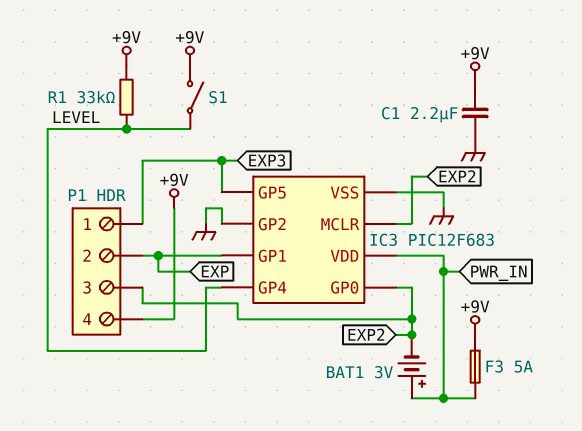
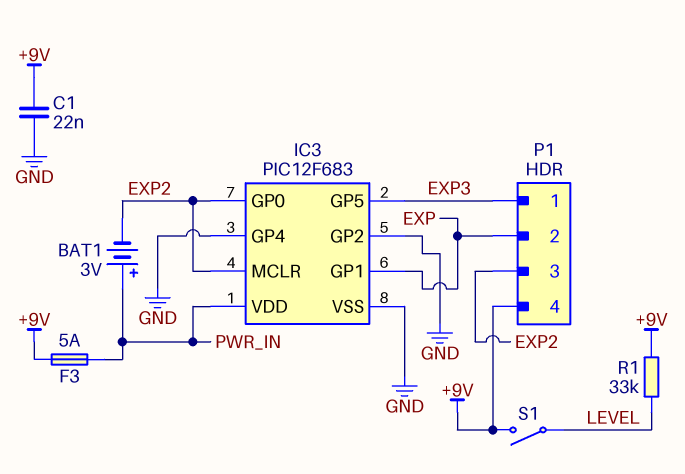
C1: 2.2uF (+9V, GND) -> 22nF (+9V, GND)
IC3 pin GP4: LEVEL -> GND

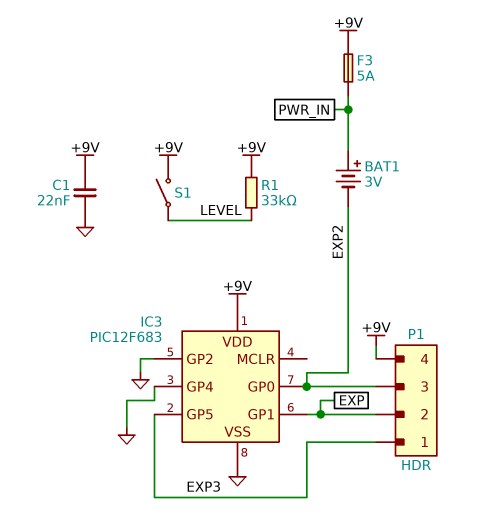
IC3 pin MCLR: EXP2 -> none
IC3 pin VDD: PWR_IN -> +9V

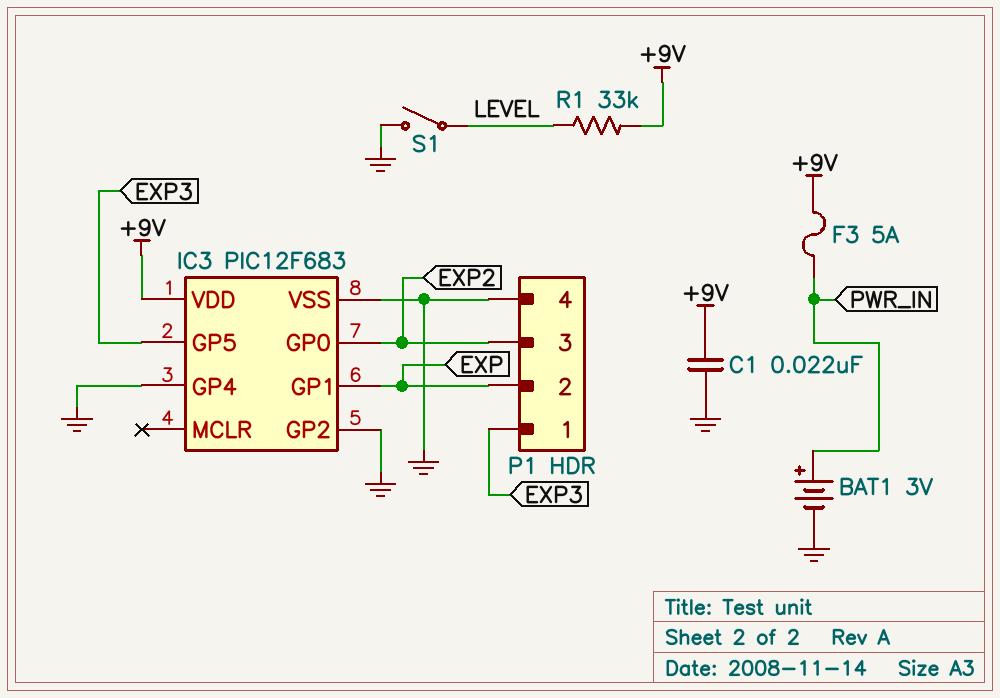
BAT1: 3V (plus PWR_IN, minus EXP2) -> 3V (plus PWR_IN, minus GND)
P1 pin 4: +9V -> GND
S1: switch (+9V, LEVEL) -> switch (GND, LEVEL)

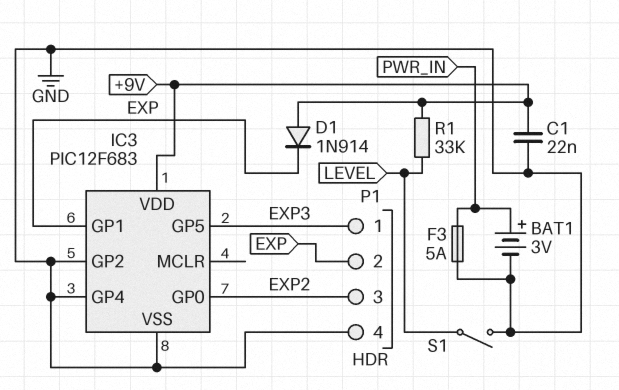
D1: none -> diode 1N914 (A +9V, K EXP)
F3: 5A (+9V, PWR_IN) -> 5A (GND, PWR_IN)

